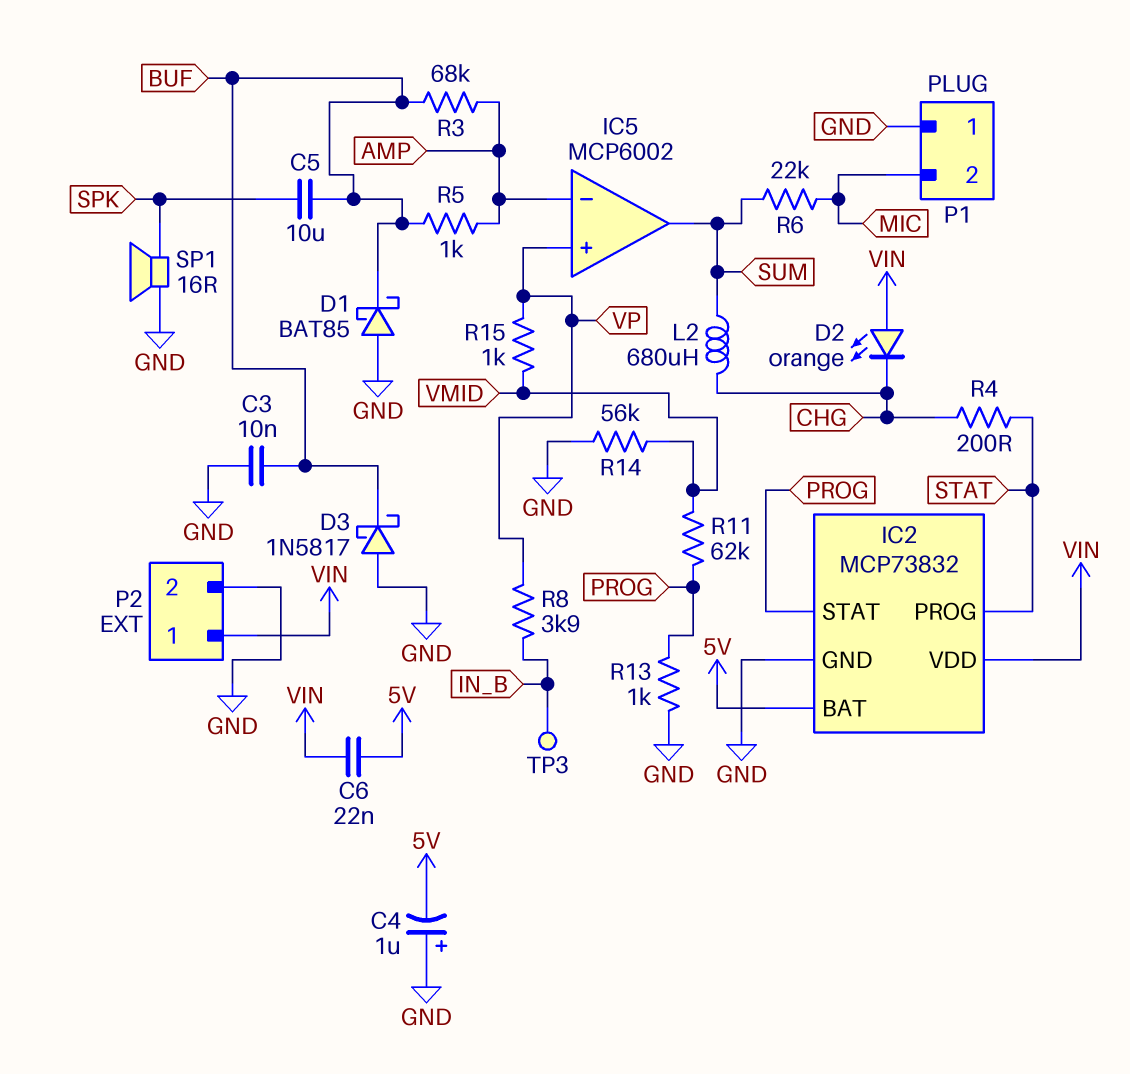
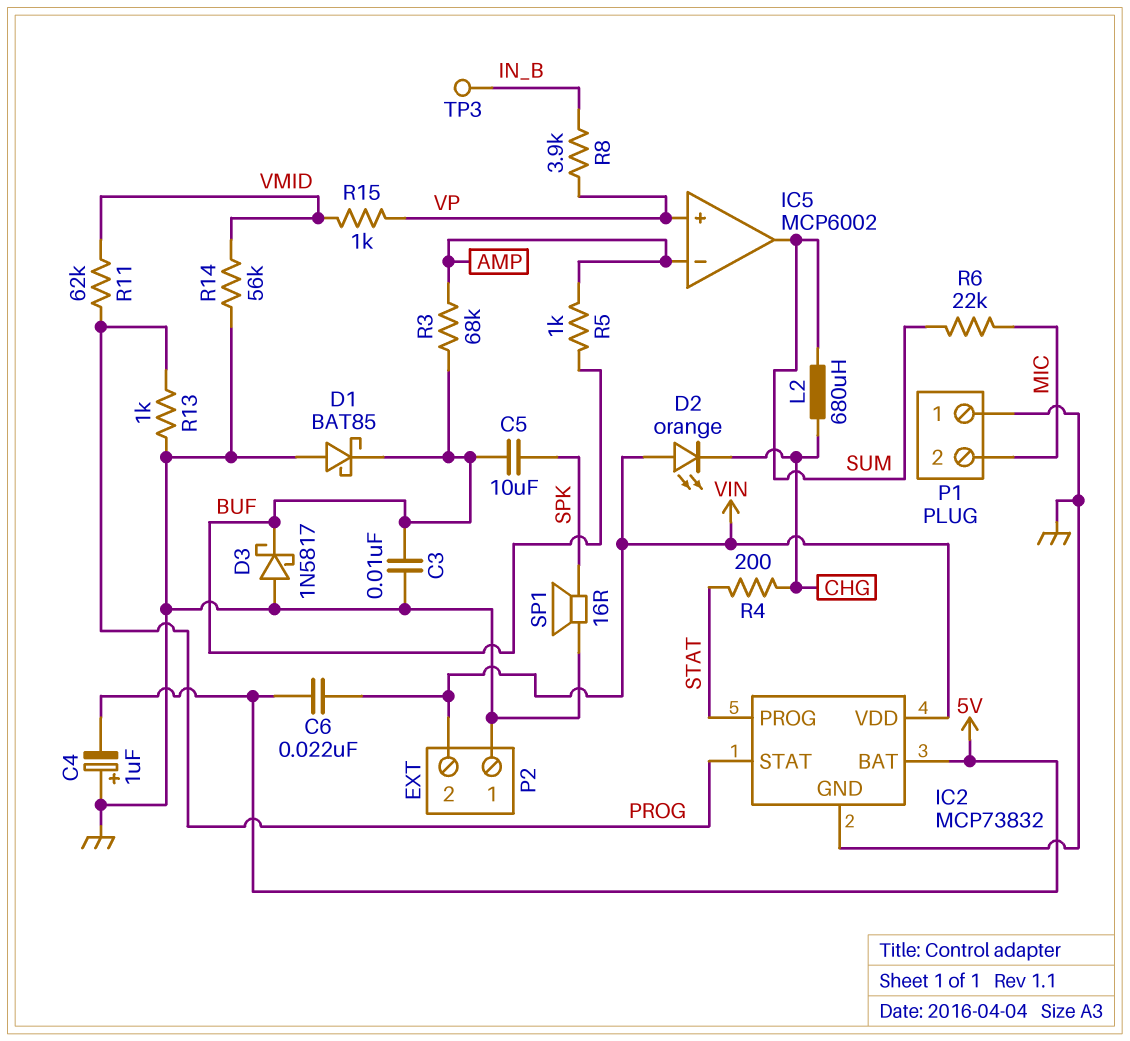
P2 pin 1: VIN -> GND
P2 pin 2: GND -> VIN

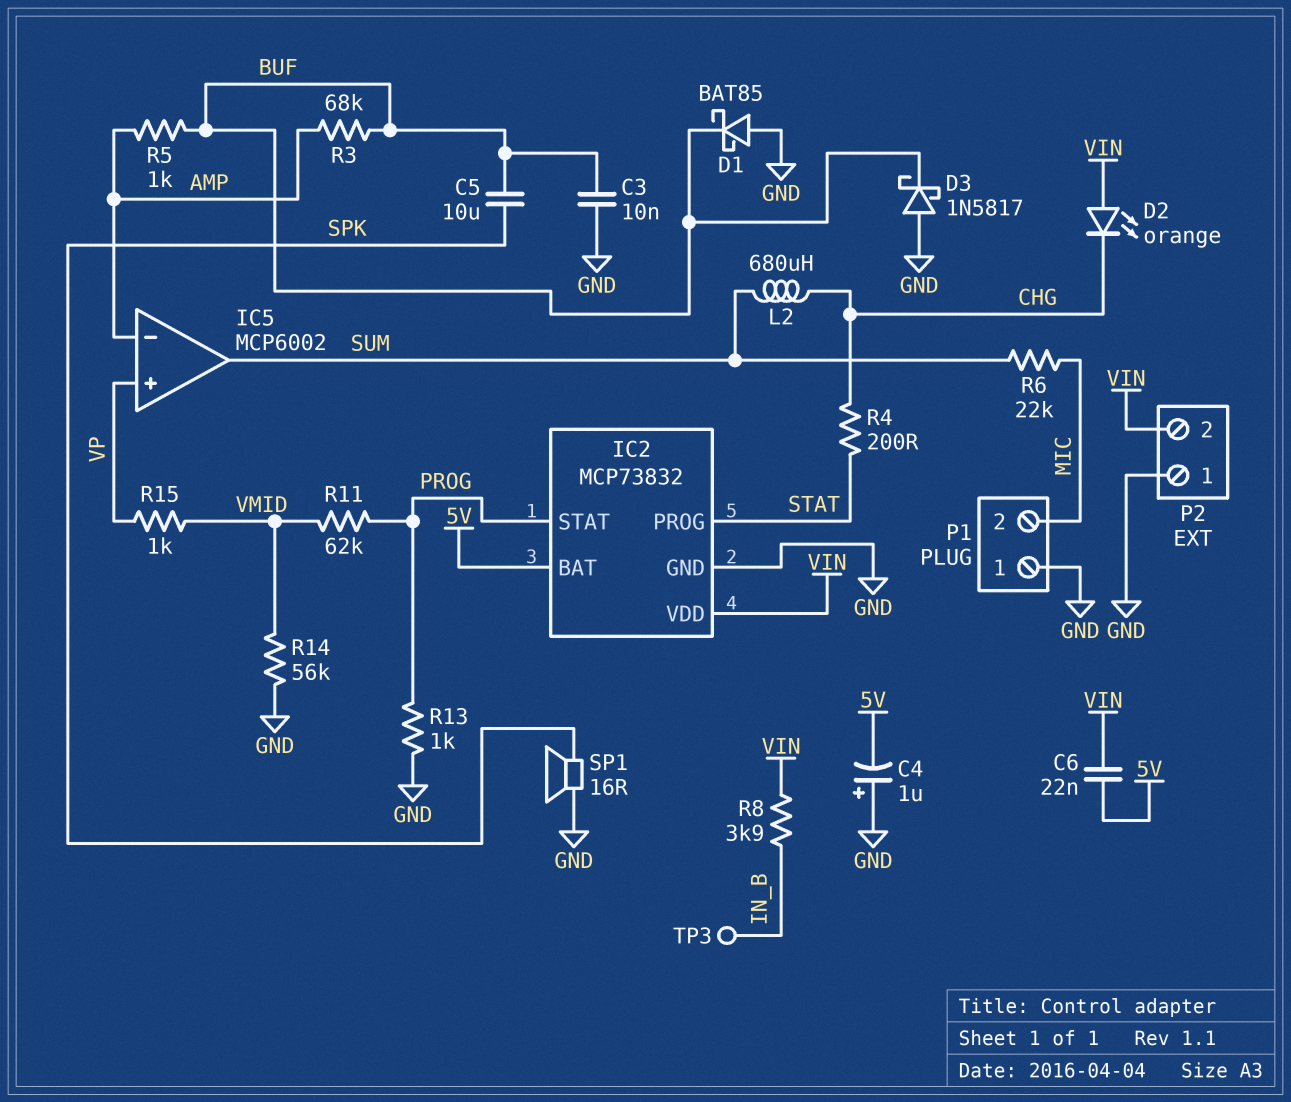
R8: 3.9k (IN_B, VP) -> 3.9k (IN_B, VIN)

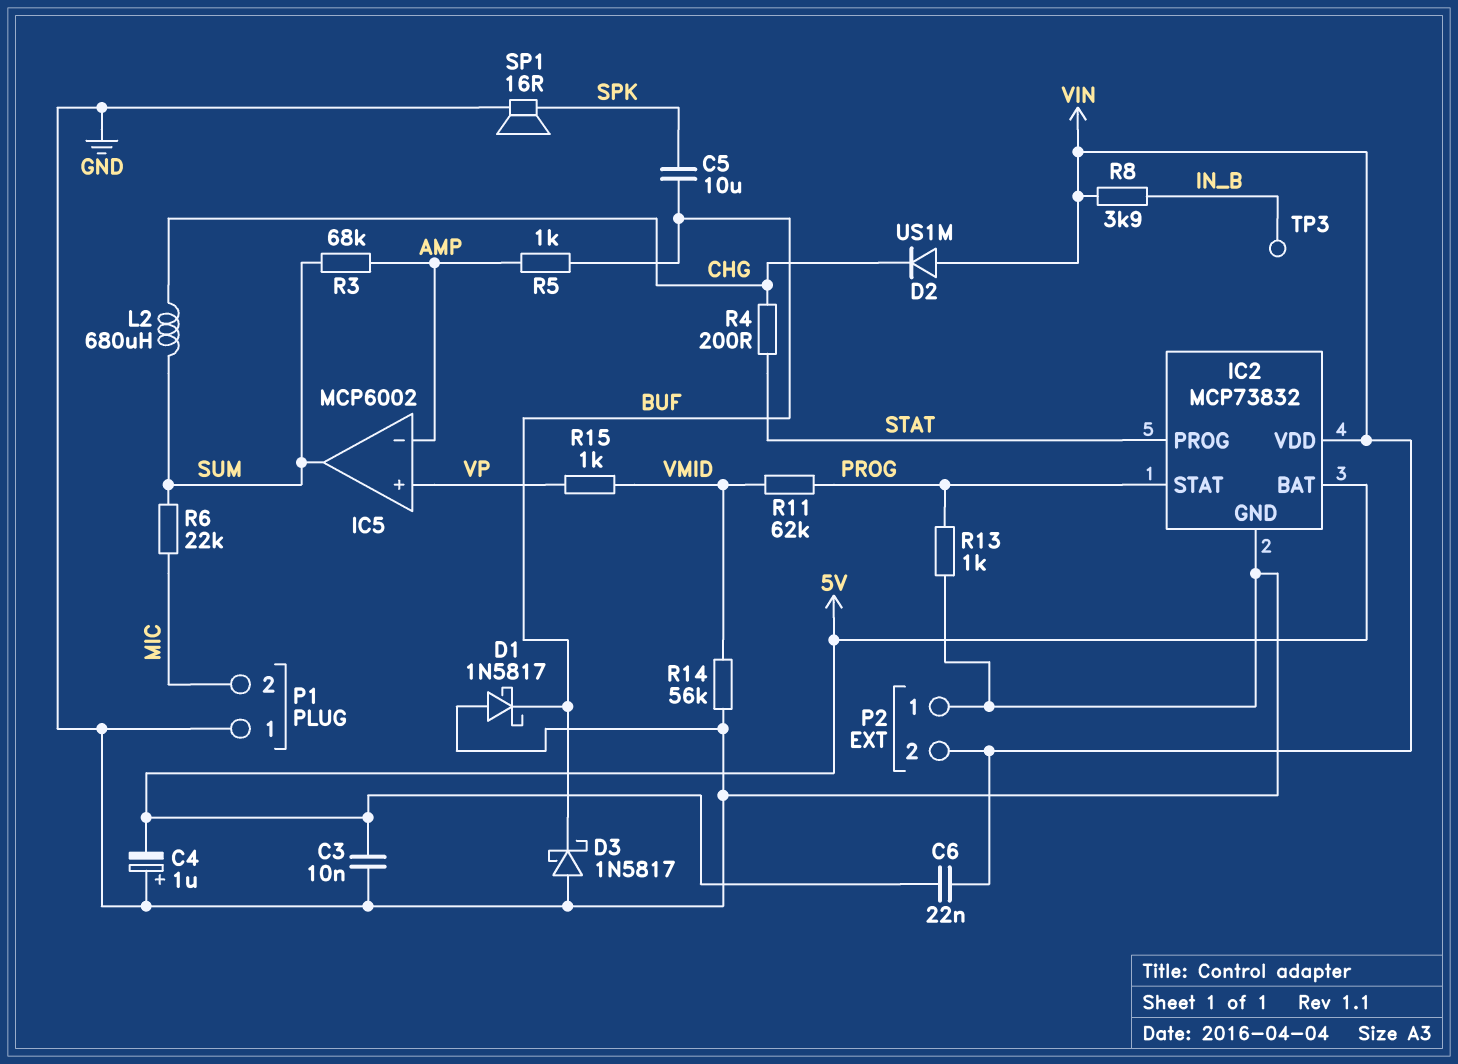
C3: 10nF (BUF, GND) -> 10nF (5V, GND)
D1: schottky BAT85 (A GND, K BUF) -> schottky 1N5817 (A GND, K BUF)
D2: LED orange (A VIN, K CHG) -> diode US1M (A VIN, K CHG)
R3: 68k (AMP, BUF) -> 68k (AMP, SUM)

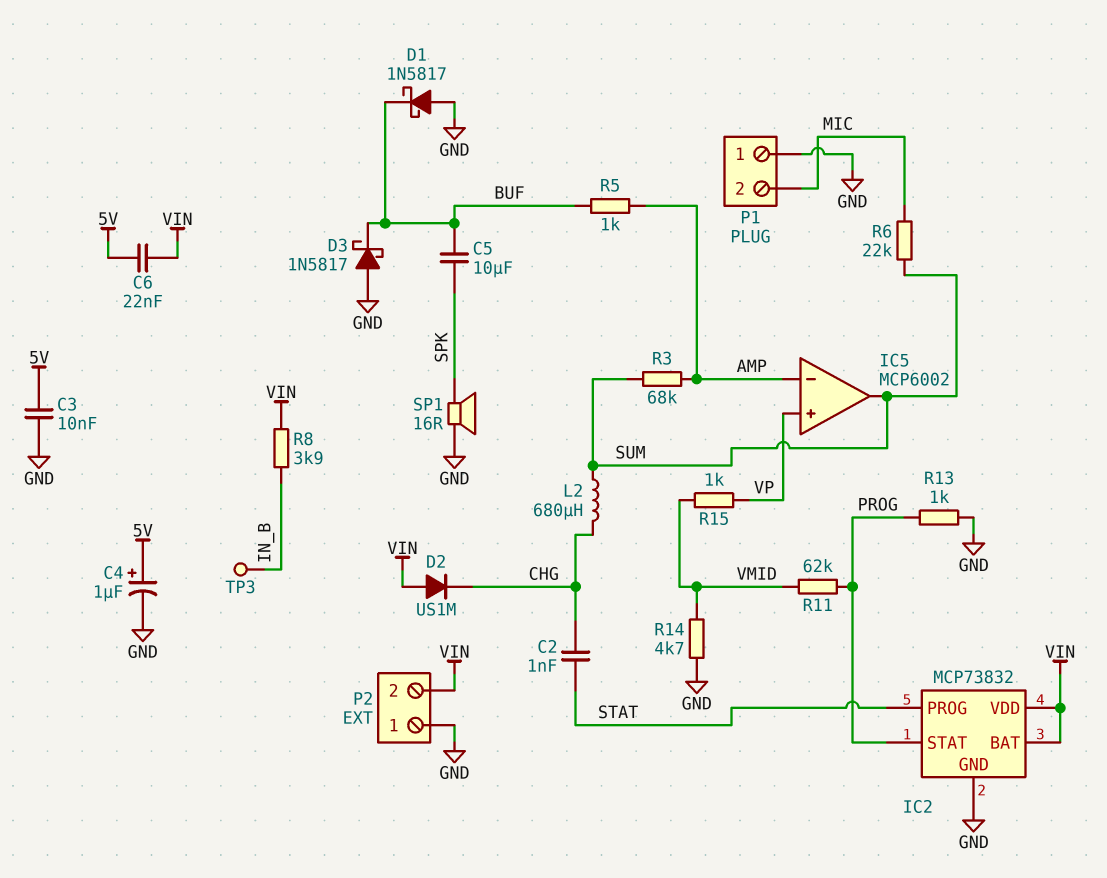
C2: none -> 1nF (CHG, STAT)
C4: 1uF (plus GND, minus 5V) -> 1uF (plus 5V, minus GND)
IC2 pin BAT: 5V -> VIN
R4: 200 (CHG, STAT) -> none
R14: 56k (GND, VMID) -> 4.7k (GND, VMID)

